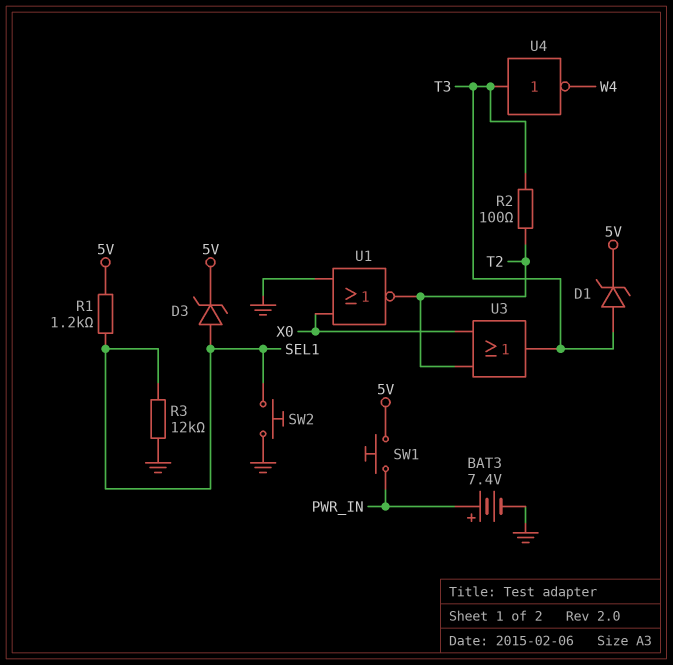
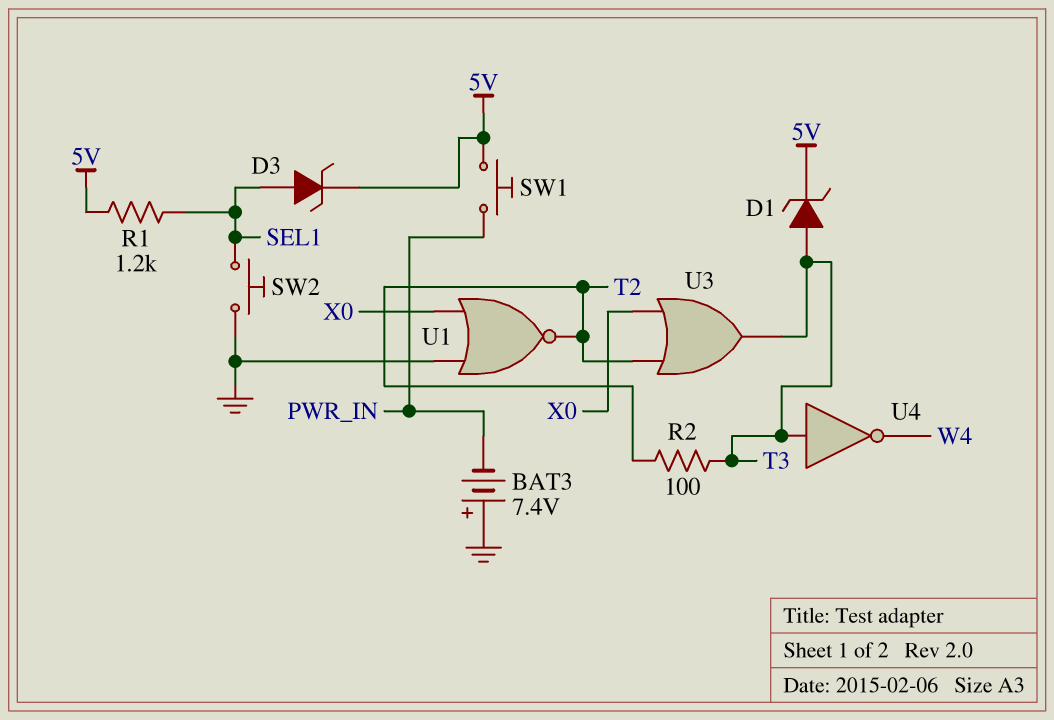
BAT3: 7.4V (plus PWR_IN, minus GND) -> 7.4V (plus GND, minus PWR_IN)
R3: 12k (GND, SEL1) -> none

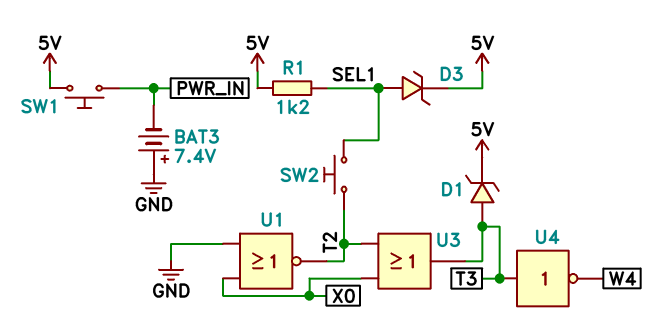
R2: 100 (T2, T3) -> none
SW2: button (GND, SEL1) -> button (SEL1, T2)

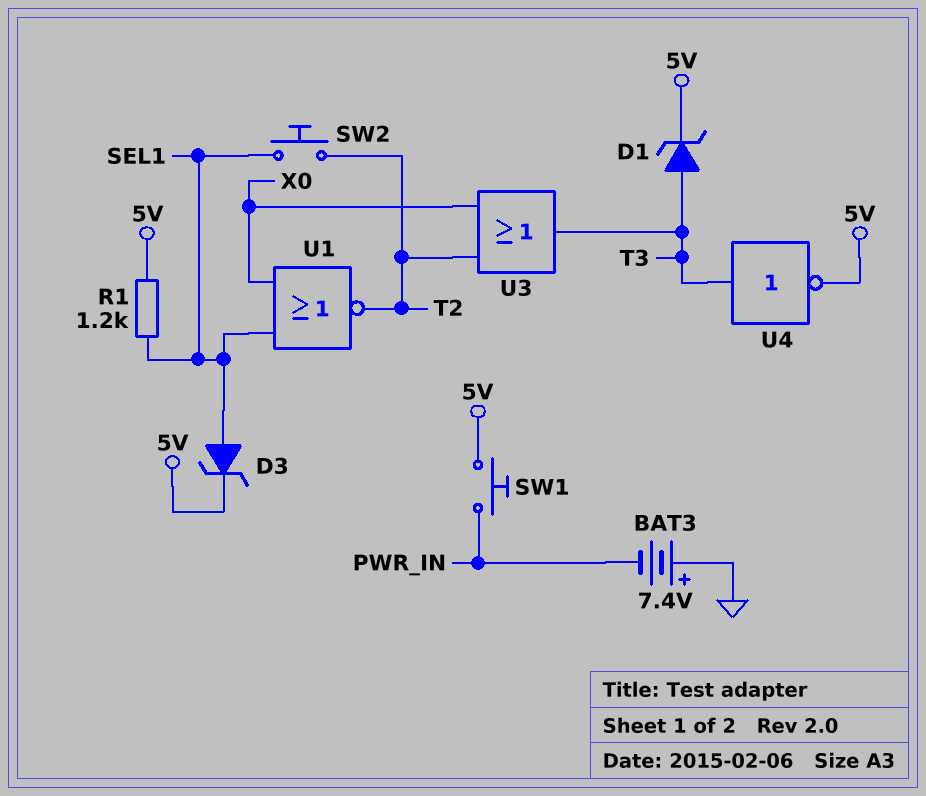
U1: NOR (in GND, in X0, out T2) -> NOR (in SEL1, in X0, out T2)
U4: NOT (in T3, out W4) -> NOT (in T3, out 5V)

